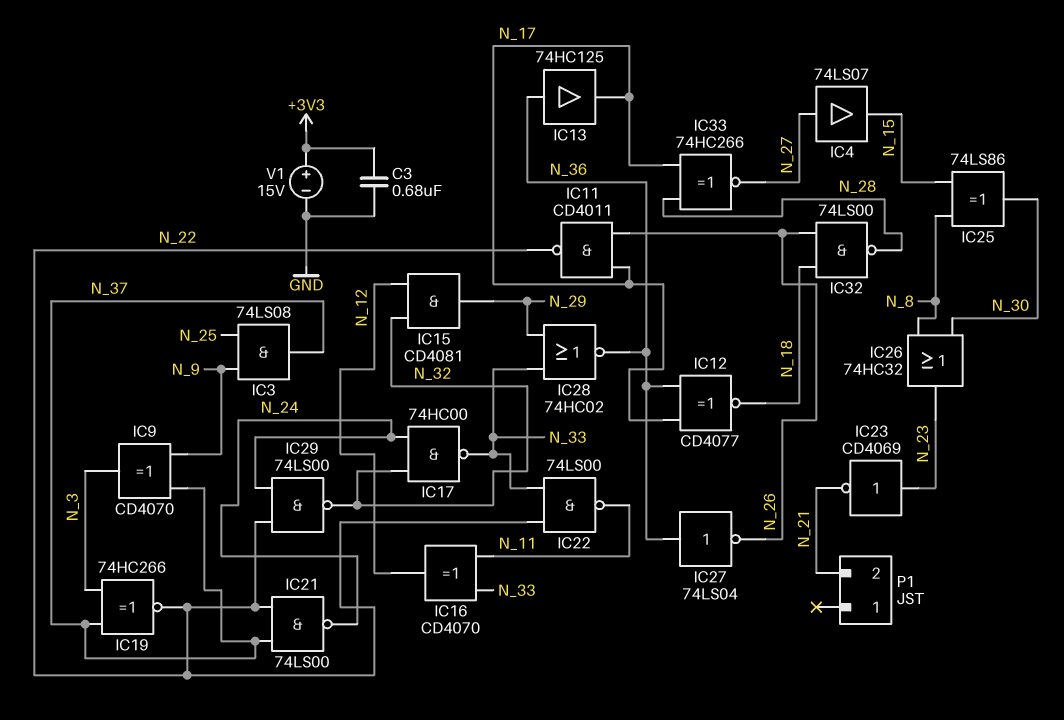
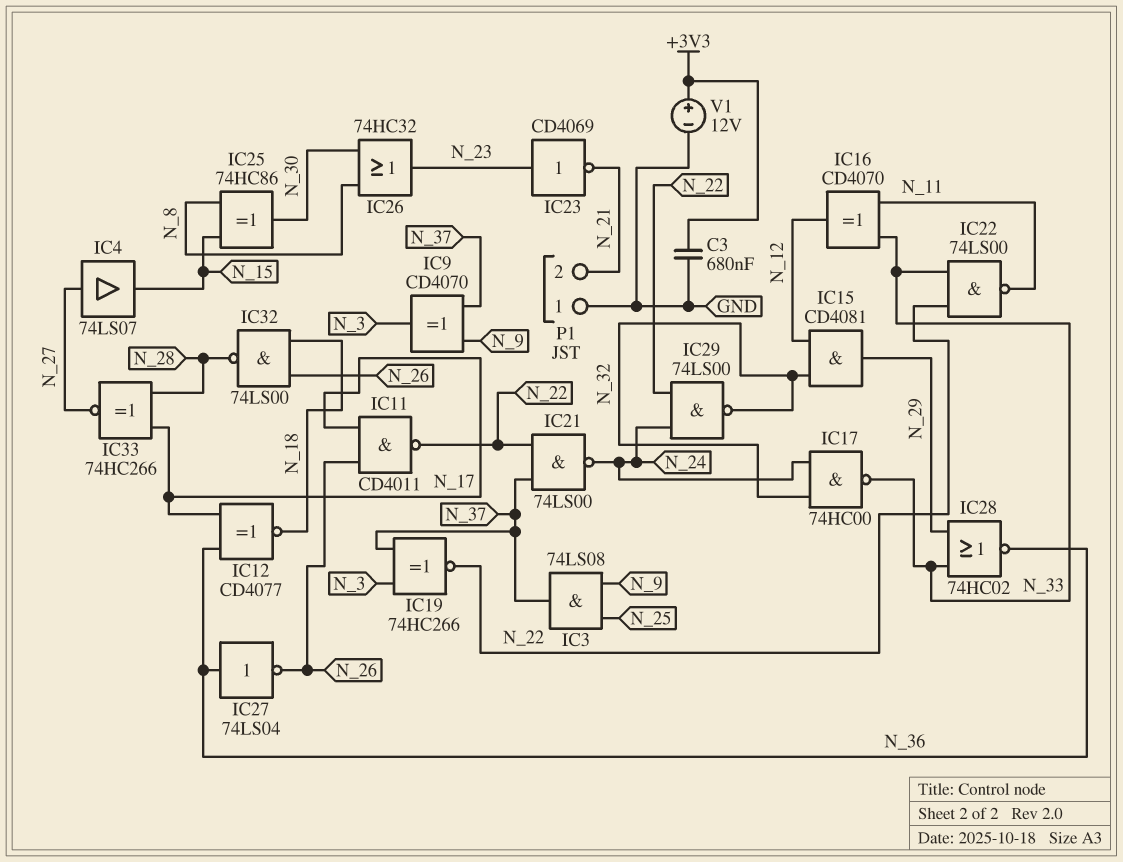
IC13: buffer 74HC125 (in N_36, out N_17) -> none
IC25: XOR 74LS86 (in N_8, in N_15, out N_30) -> XOR 74HC86 (in N_8, in N_15, out N_30)
P1 pin 1: none -> GND
V1: 15V (plus +3V3, minus GND) -> 12V (plus +3V3, minus GND)

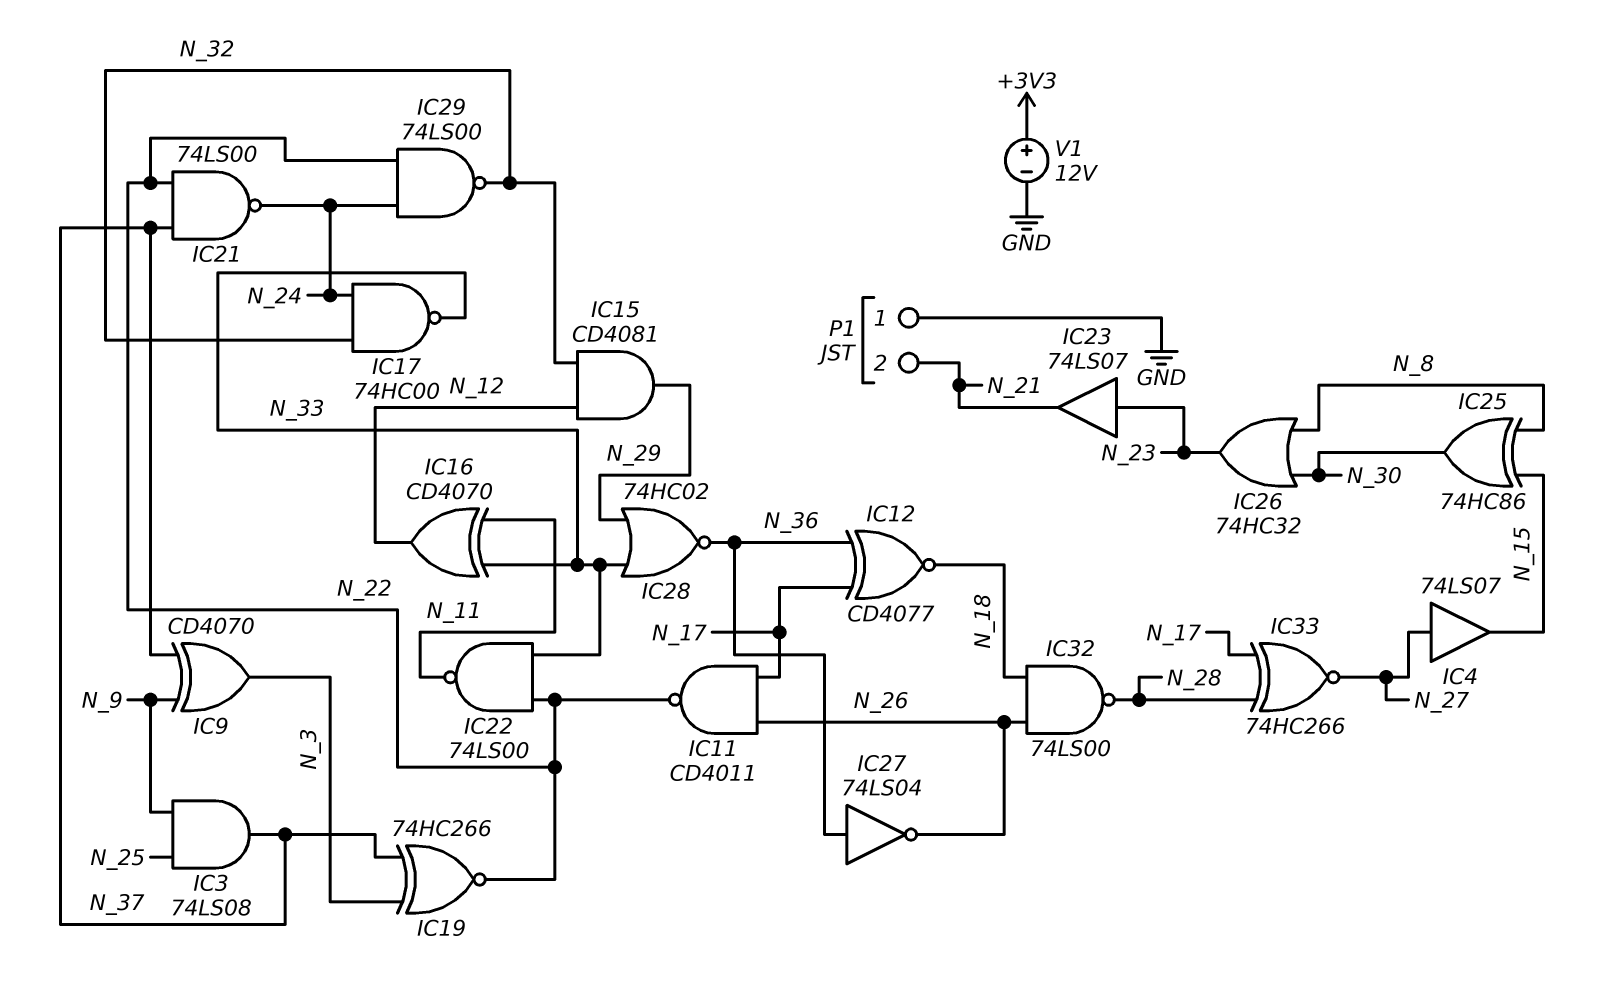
C3: 680nF (+3V3, GND) -> none
IC23: NOT CD4069 (in N_23, out N_21) -> buffer 74LS07 (in N_23, out N_21)

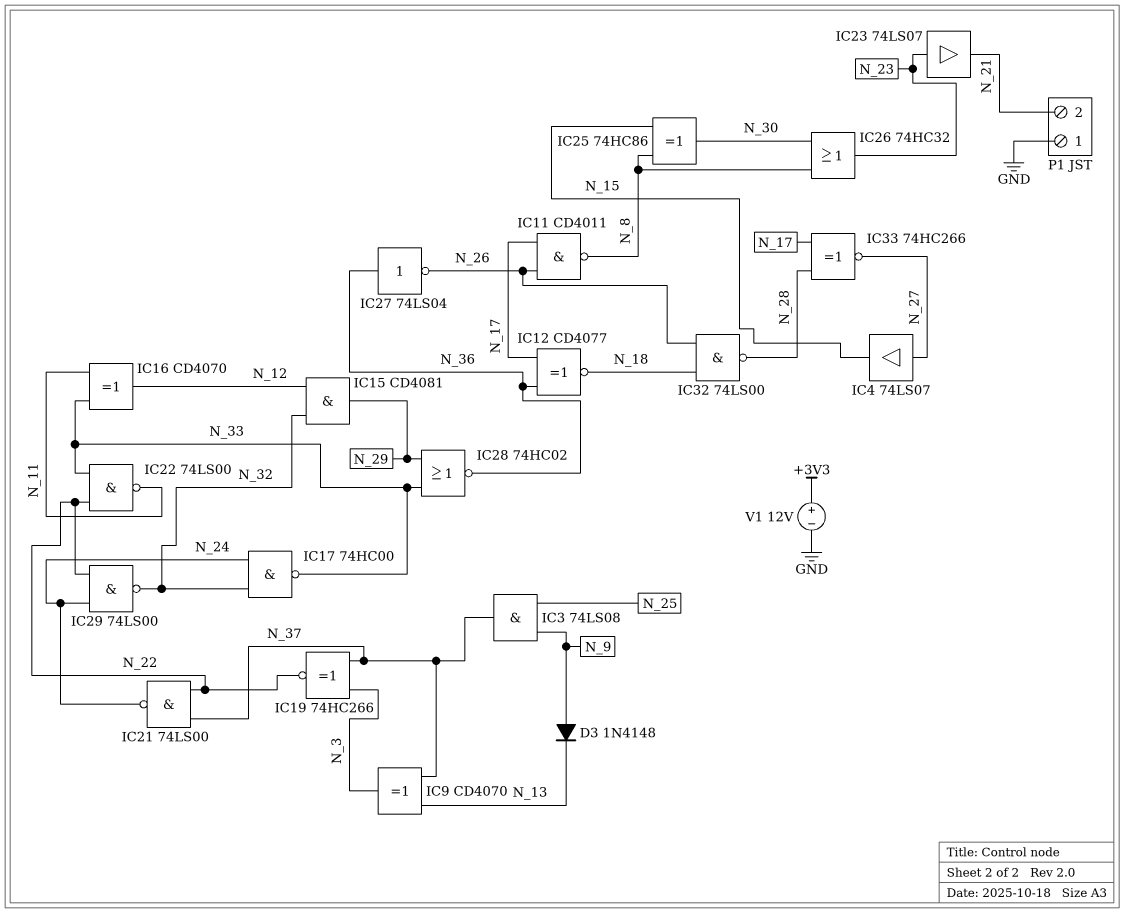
D3: none -> diode 1N4148 (A N_9, K N_13)
IC9: XOR CD4070 (in N_9, in N_37, out N_3) -> XOR CD4070 (in N_13, in N_37, out N_3)
IC11: NAND CD4011 (in N_17, in N_26, out N_22) -> NAND CD4011 (in N_17, in N_26, out N_8)

